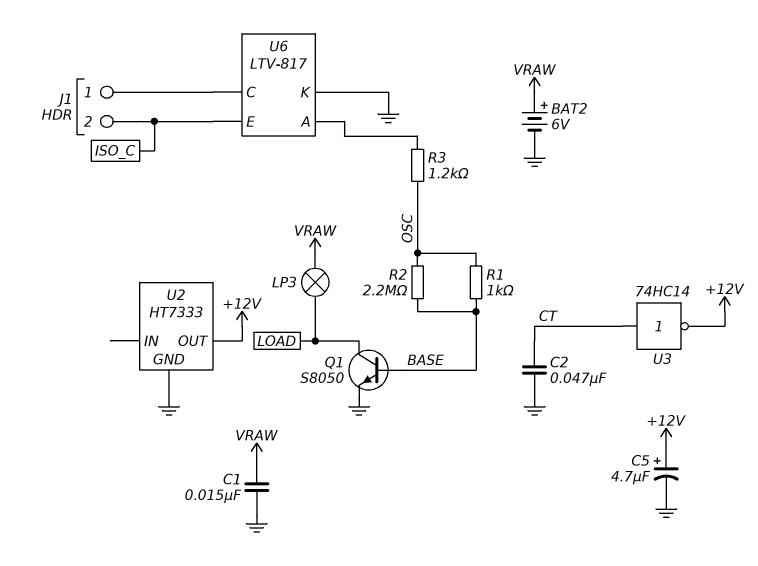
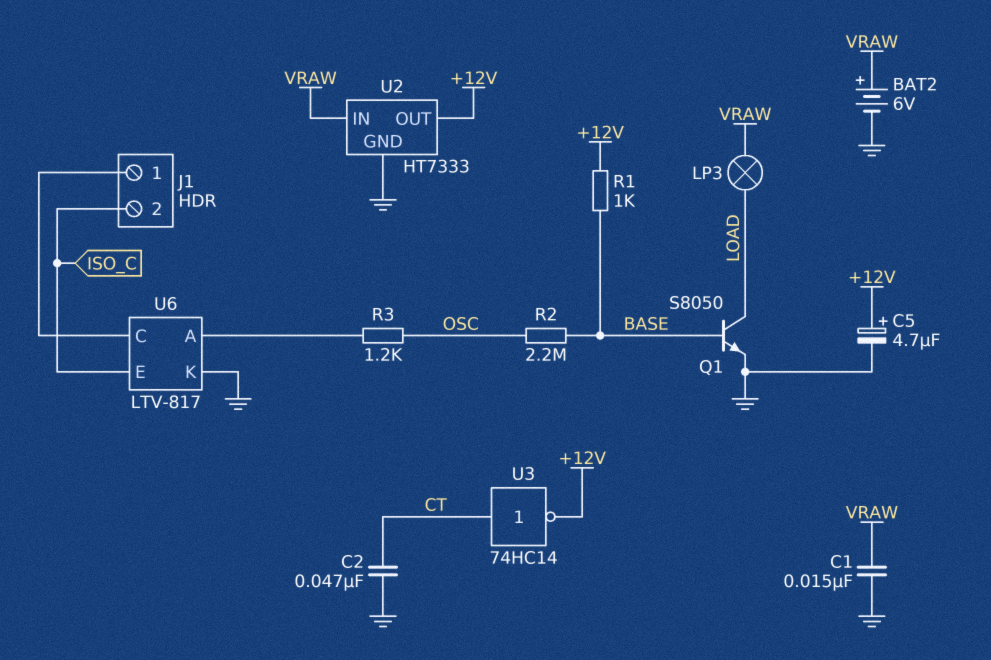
R1: 1k (BASE, OSC) -> 1k (+12V, BASE)
U2 pin IN: none -> VRAW

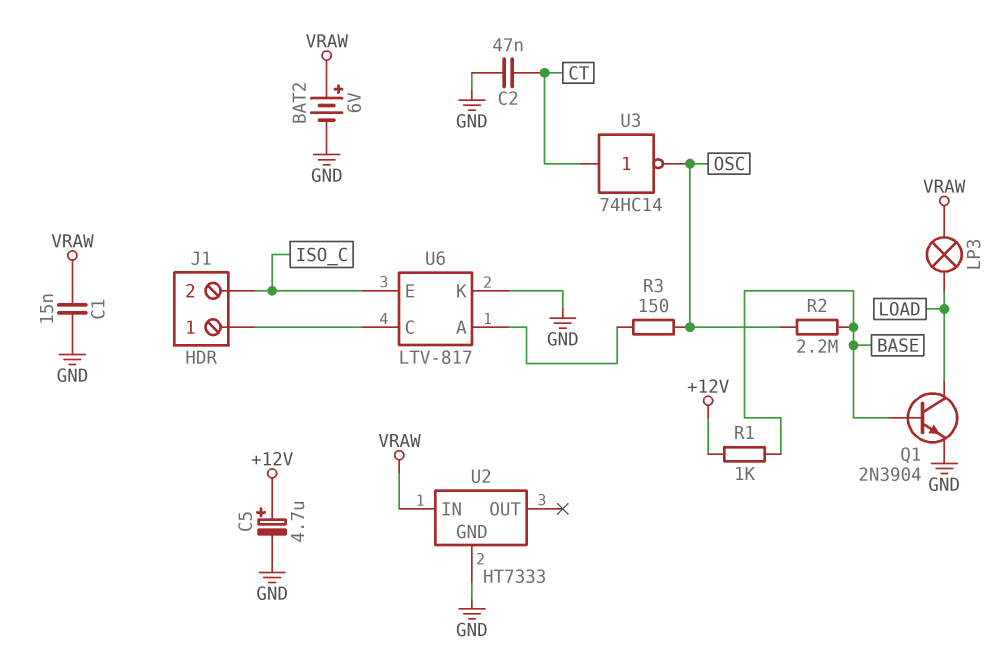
Q1: NPN S8050 (B BASE, C LOAD, E GND) -> NPN 2N3904 (B BASE, C LOAD, E GND)
R3: 1.2k (OSC, U6/A) -> 150 (OSC, U6/A)
U2 pin OUT: +12V -> none
U3: NOT 74HC14 (in CT, out +12V) -> NOT 74HC14 (in CT, out OSC)

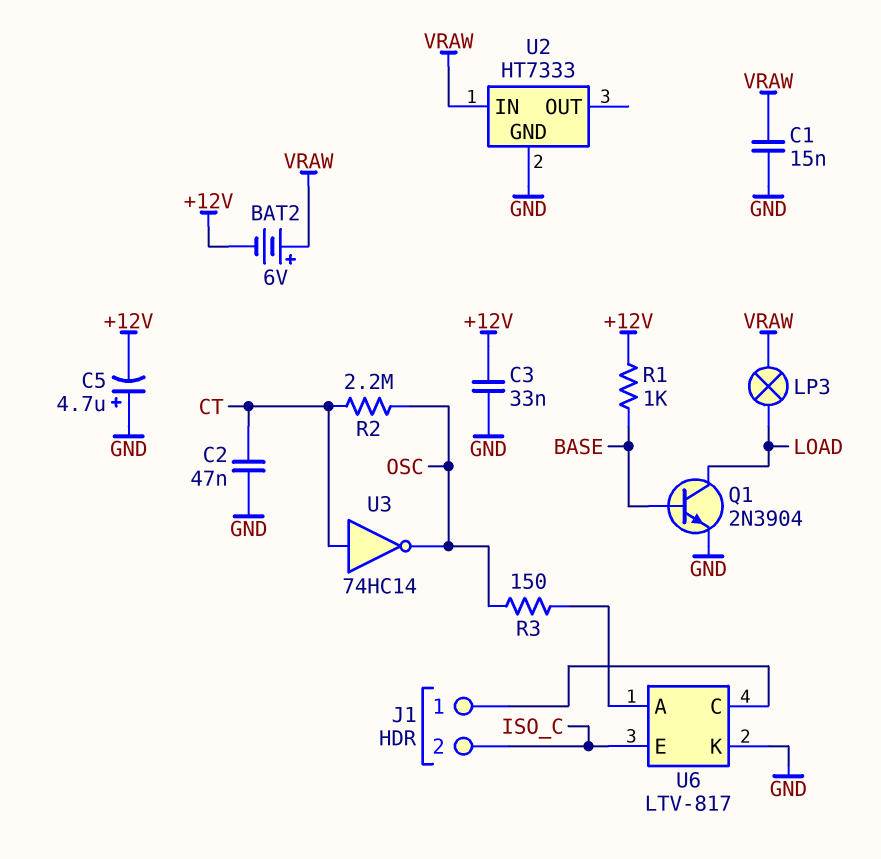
BAT2: 6V (plus VRAW, minus GND) -> 6V (plus VRAW, minus +12V)
C3: none -> 33nF (+12V, GND)
C5: 4.7uF (plus +12V, minus GND) -> 4.7uF (plus GND, minus +12V)
R2: 2.2M (BASE, OSC) -> 2.2M (CT, OSC)

